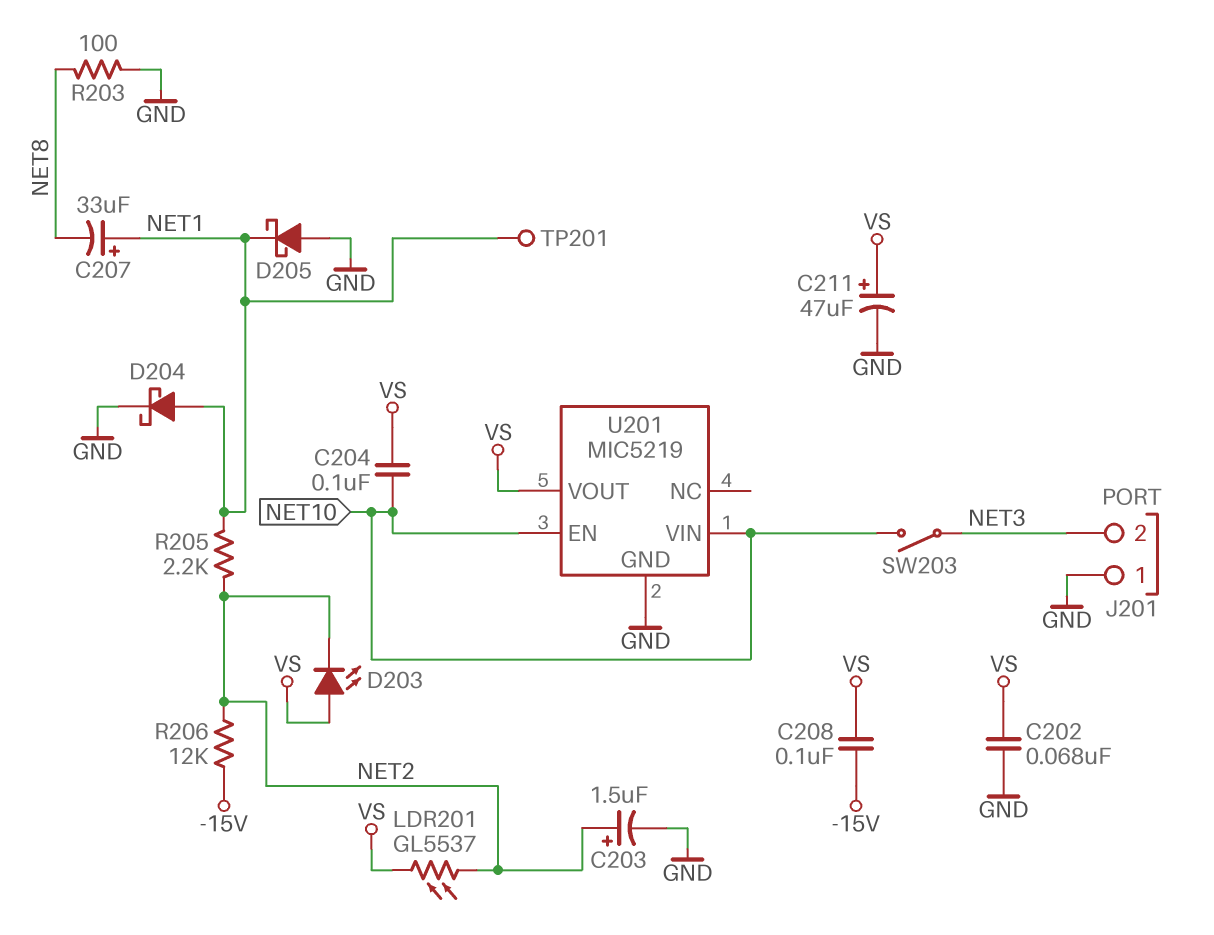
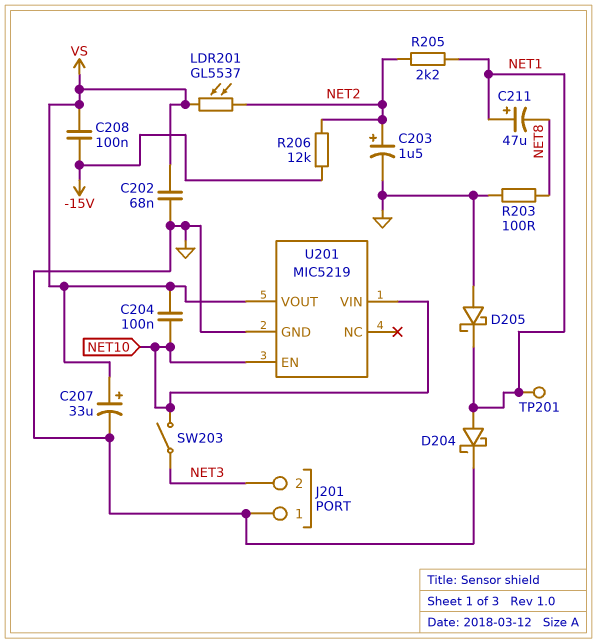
C207: 33uF (plus NET1, minus NET8) -> 33uF (plus VS, minus GND)
C211: 47uF (plus VS, minus GND) -> 47uF (plus NET1, minus NET8)
D203: LED (A VS, K NET2) -> none

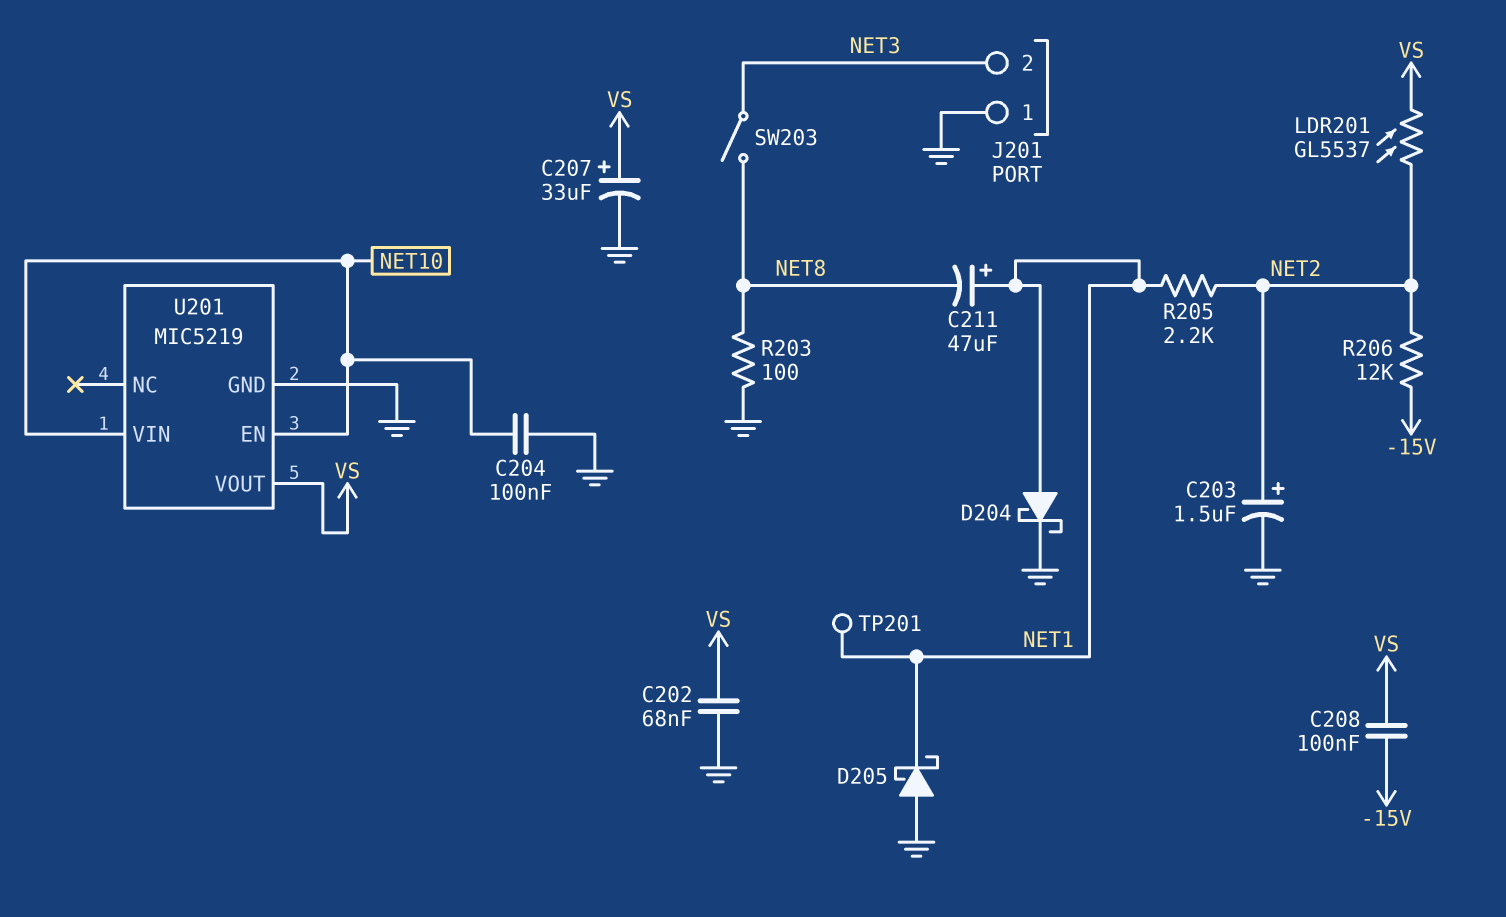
C204: 100nF (NET10, VS) -> 100nF (GND, NET10)
SW203: switch (NET3, NET10) -> switch (NET3, NET8)

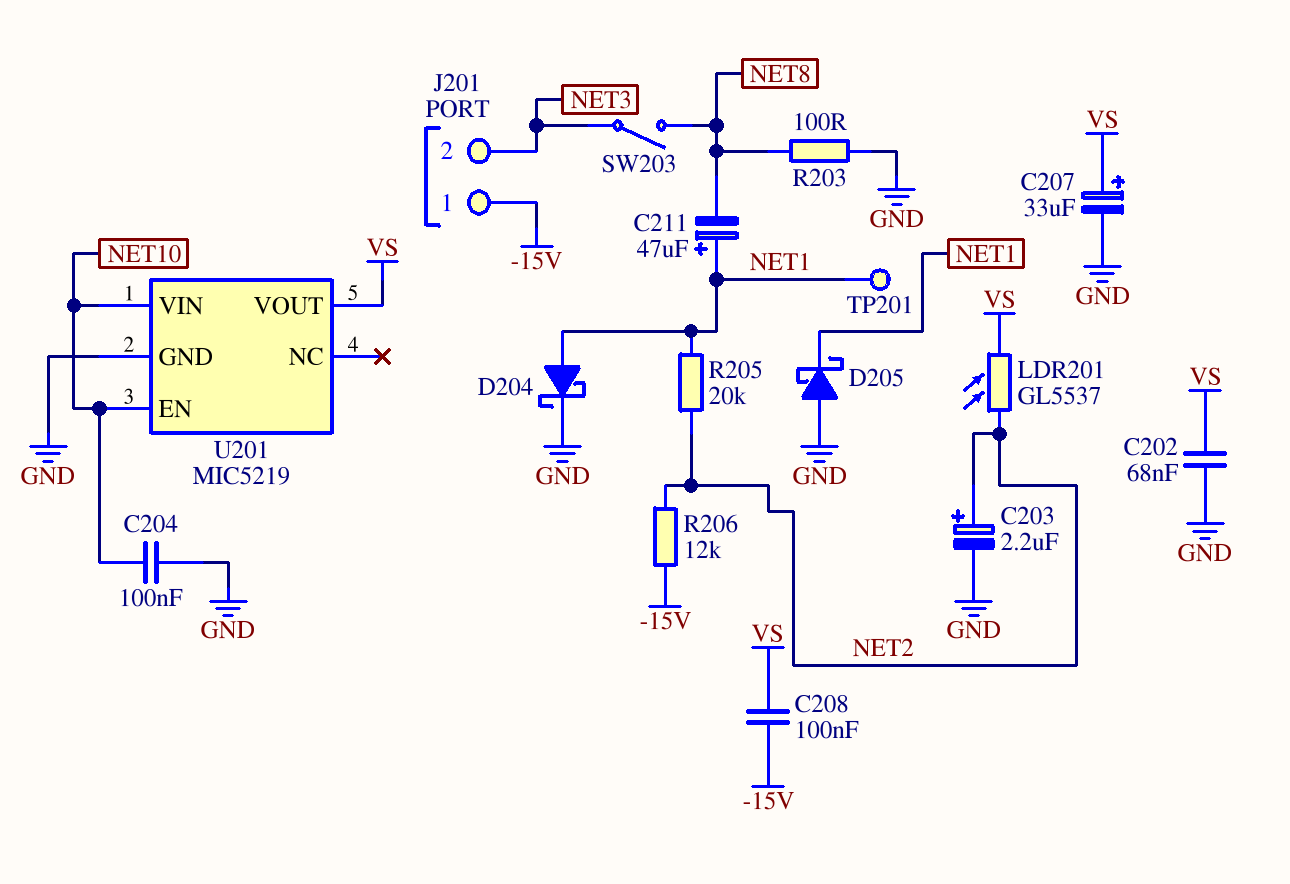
C203: 1.5uF (plus NET2, minus GND) -> 2.2uF (plus NET2, minus GND)
J201 pin 1: GND -> -15V
R205: 2.2k (NET1, NET2) -> 20k (NET1, NET2)

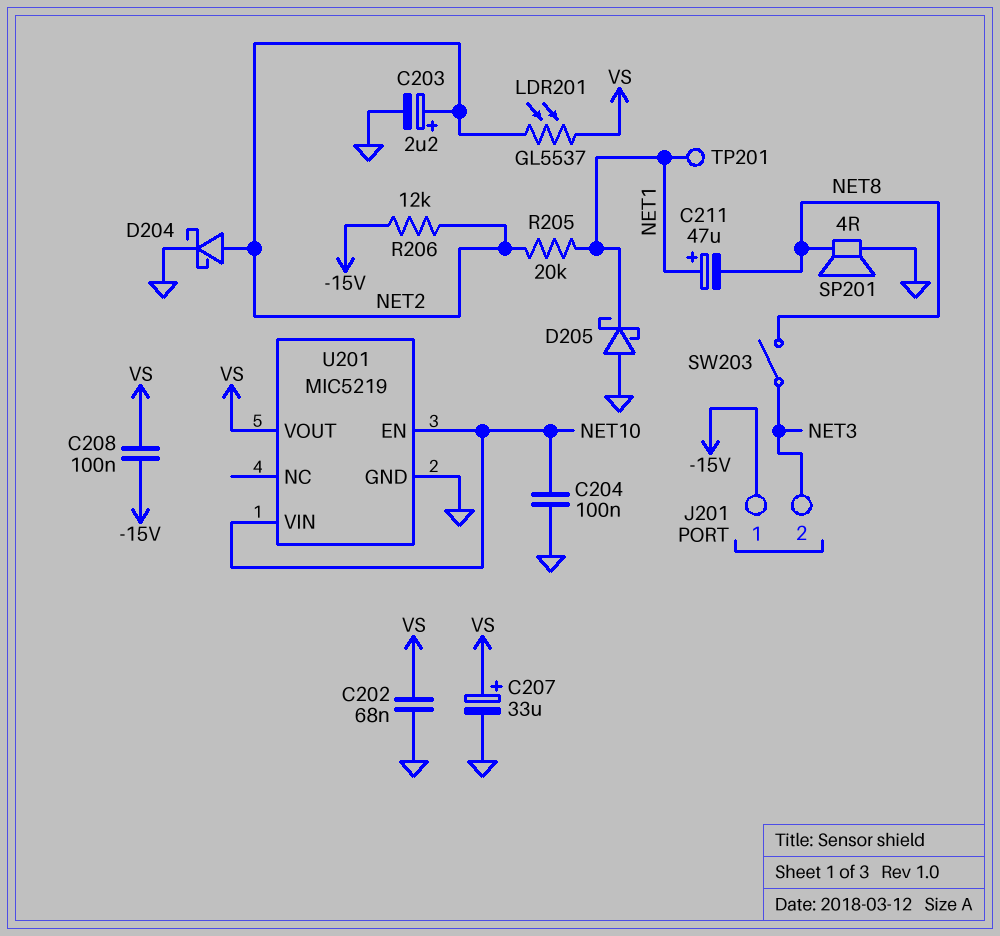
D204: schottky (A NET1, K GND) -> schottky (A NET2, K GND)
R203: 100 (GND, NET8) -> none
SP201: none -> speaker 4R (GND, NET8)

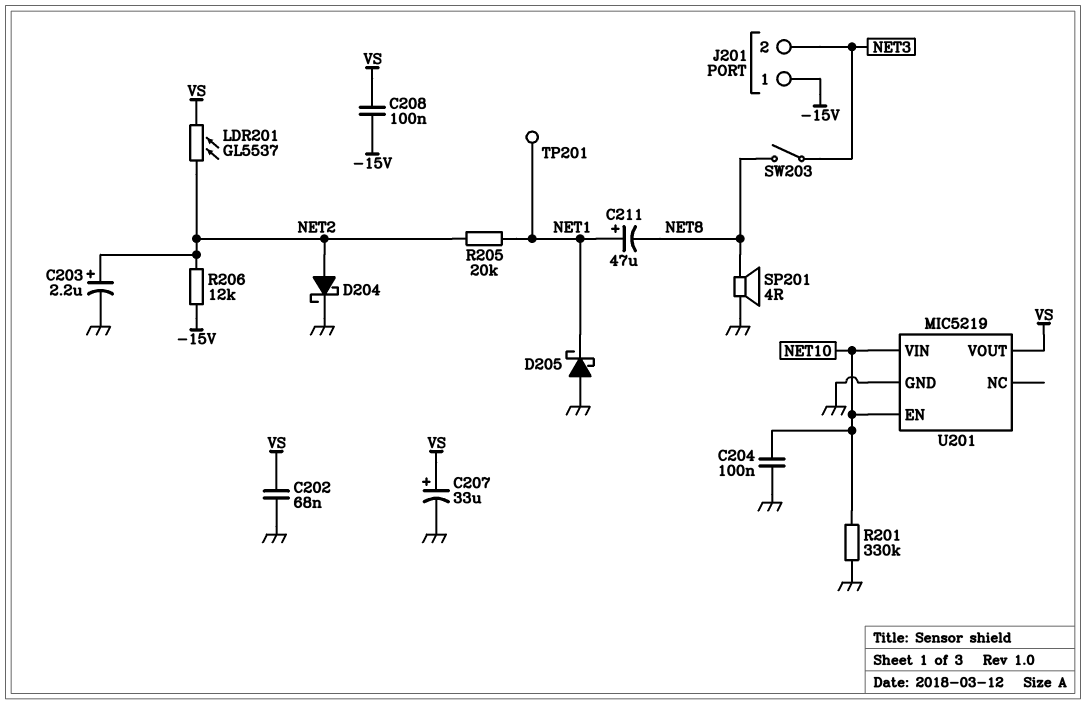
R201: none -> 330k (GND, NET10)

